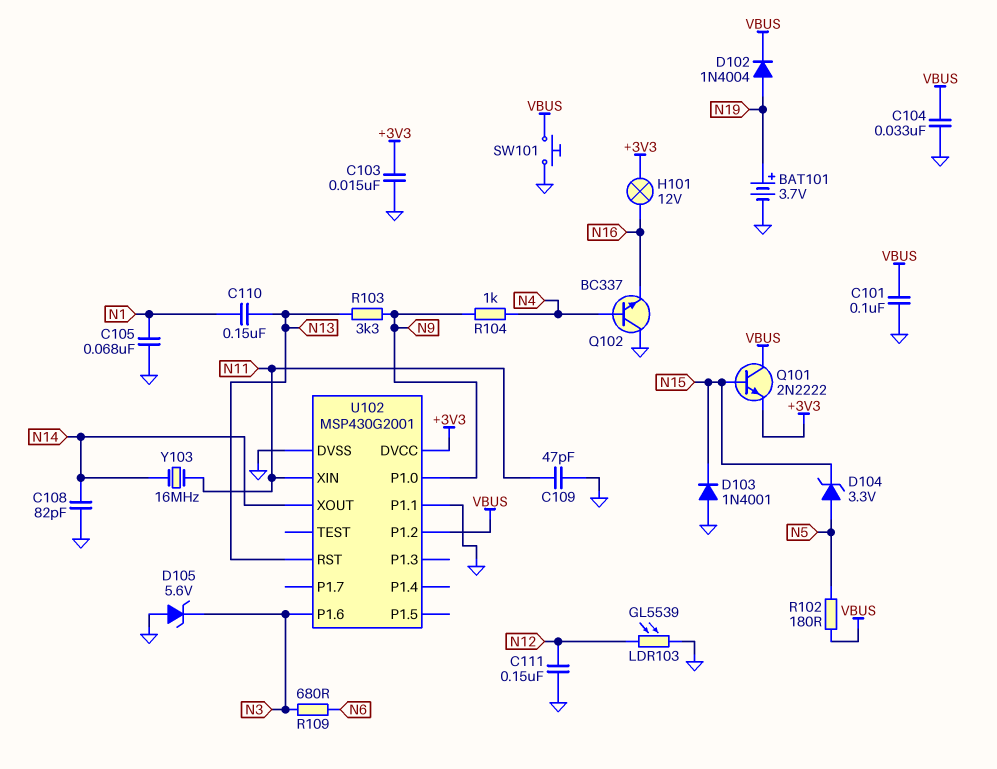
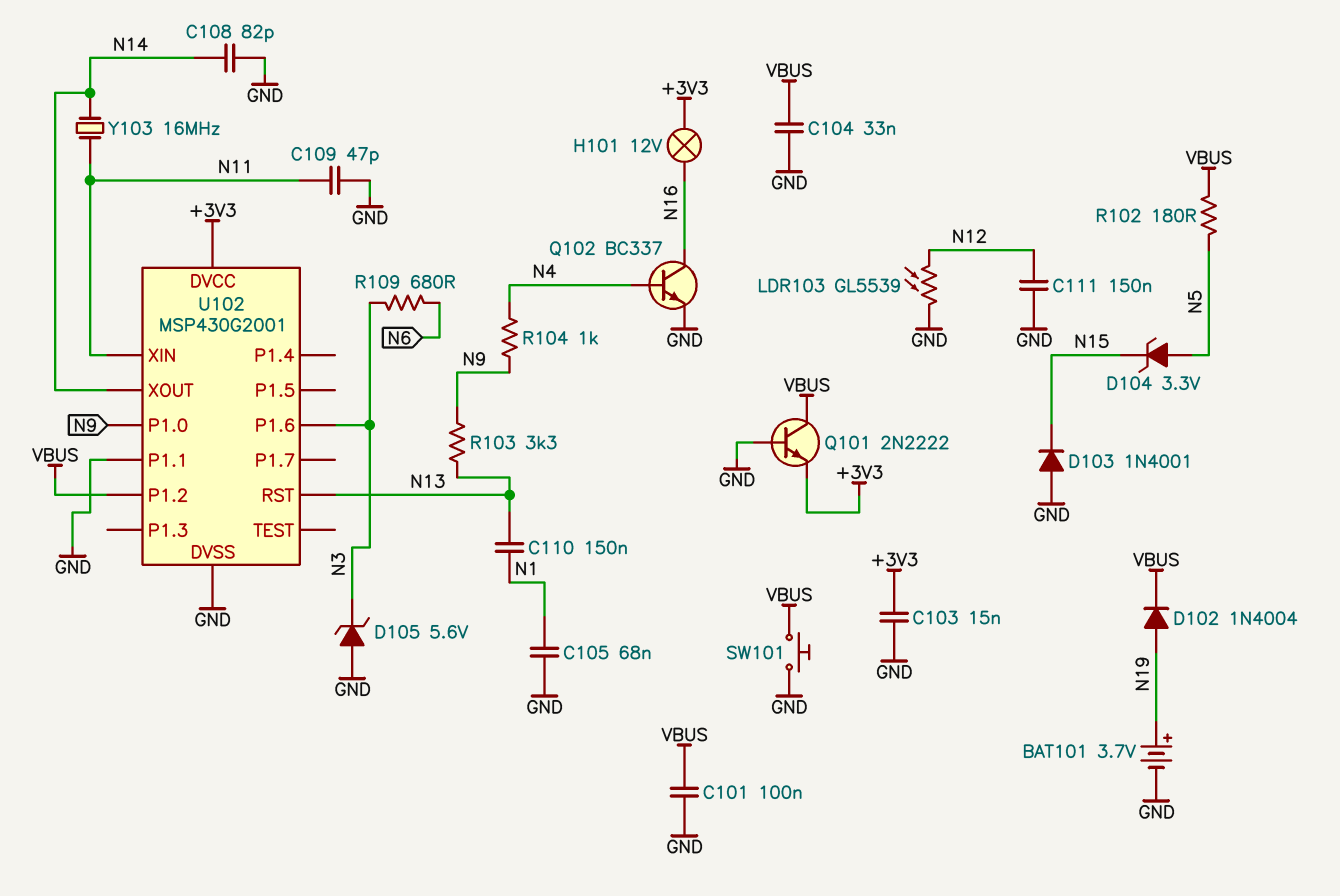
Q101: NPN 2N2222 (B N15, C VBUS, E +3V3) -> NPN 2N2222 (B GND, C VBUS, E +3V3)
Q102: NPN BC337 (B N4, C GND, E N16) -> NPN BC337 (B N4, C N16, E GND)

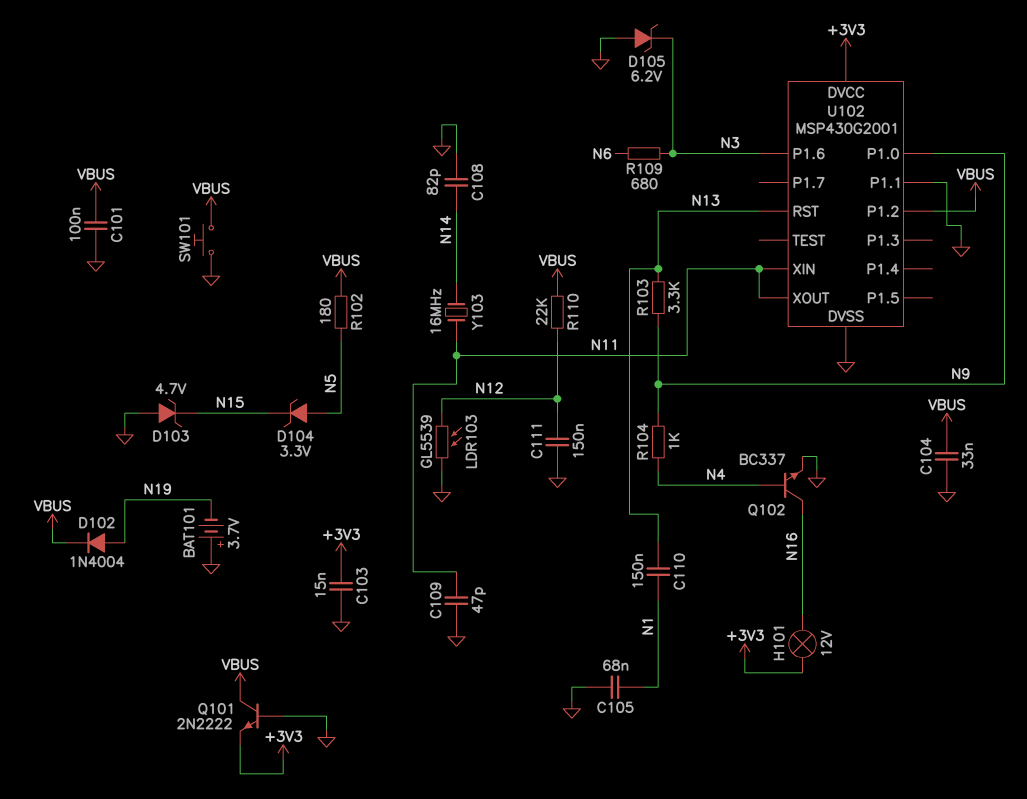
BAT101: 3.7V (plus N19, minus GND) -> 3.7V (plus GND, minus N19)
D103: diode 1N4001 (A GND, K N15) -> zener 4.7V (A GND, K N15)
D105: zener 5.6V (A GND, K N3) -> zener 6.2V (A GND, K N3)
R110: none -> 22k (N12, VBUS)
U102 pin XOUT: N14 -> N11

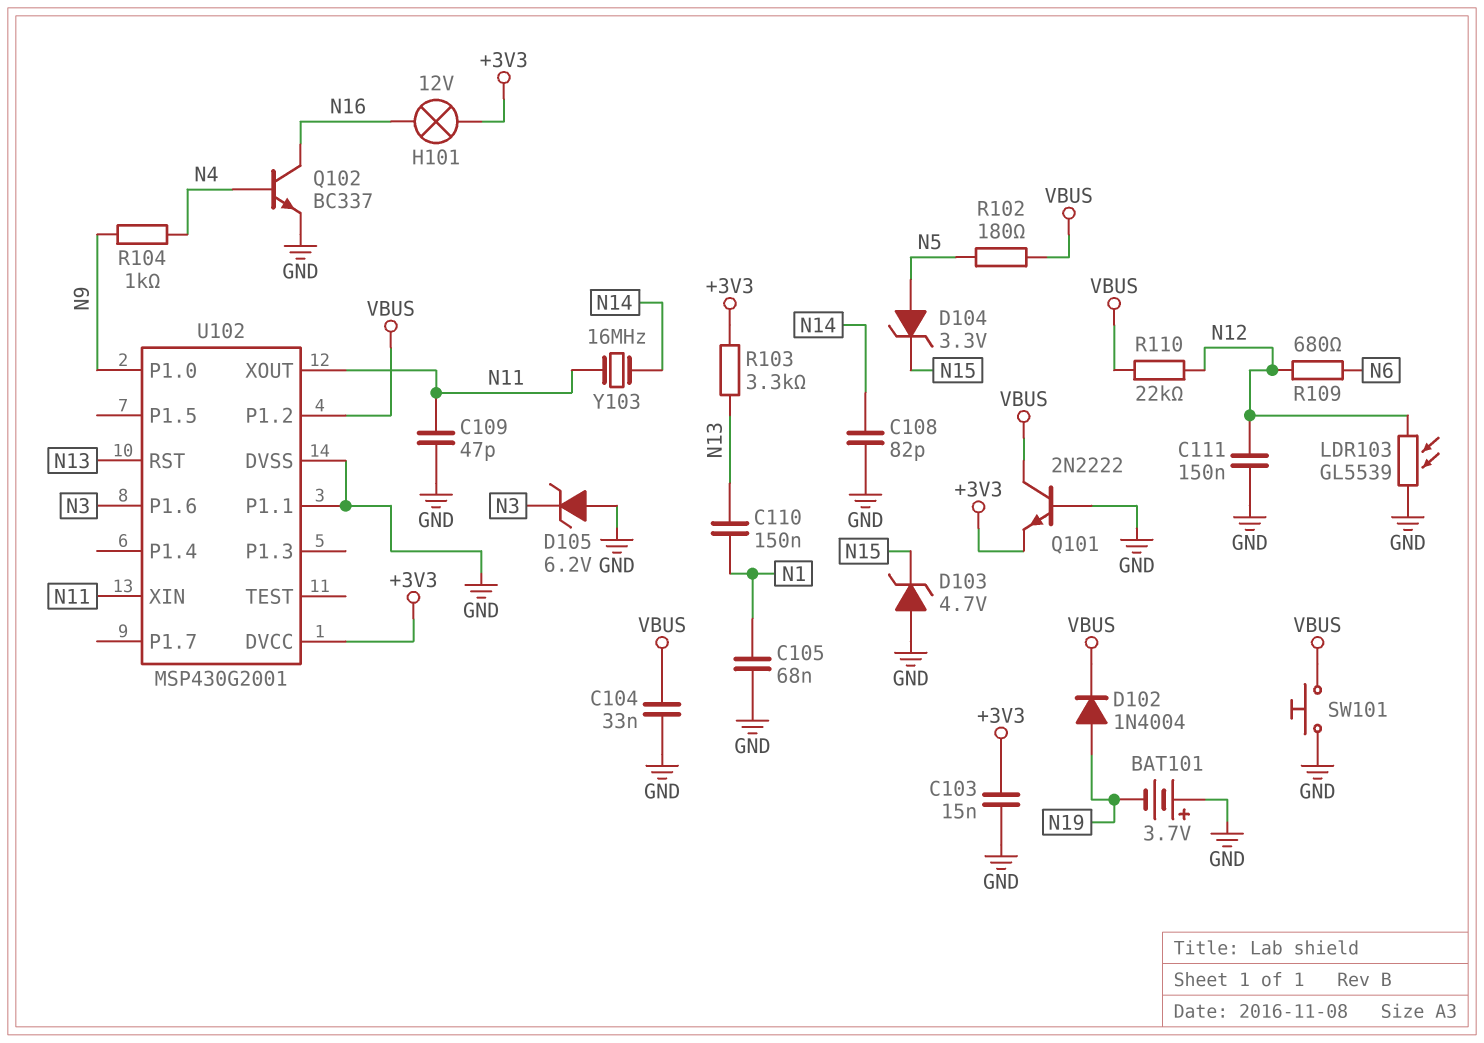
C101: 100nF (GND, VBUS) -> none
R103: 3.3k (N9, N13) -> 3.3k (+3V3, N13)
R109: 680 (N3, N6) -> 680 (N6, N12)

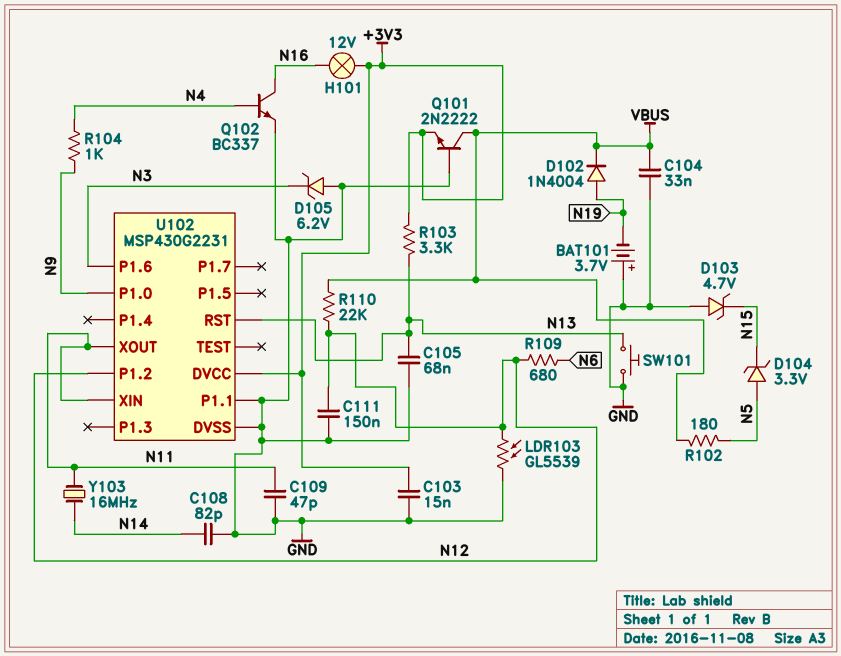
C105: 68nF (GND, N1) -> 68nF (GND, N13)
C110: 150nF (N1, N13) -> none
SW101: button (GND, VBUS) -> button (GND, N13)
U102: MSP430G2001 -> MSP430G2231
U102 pin P1.2: VBUS -> N12

